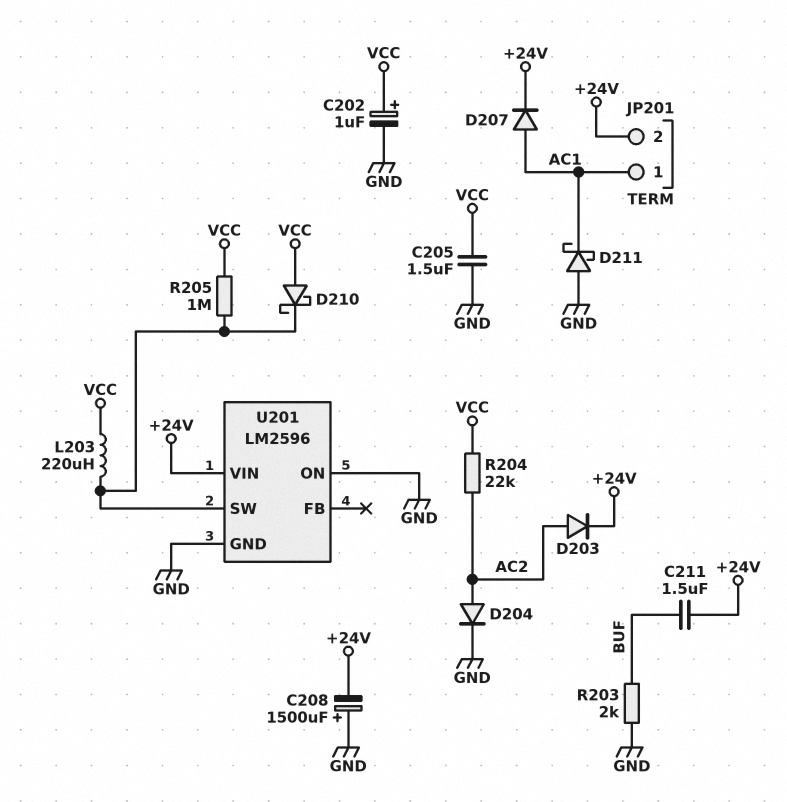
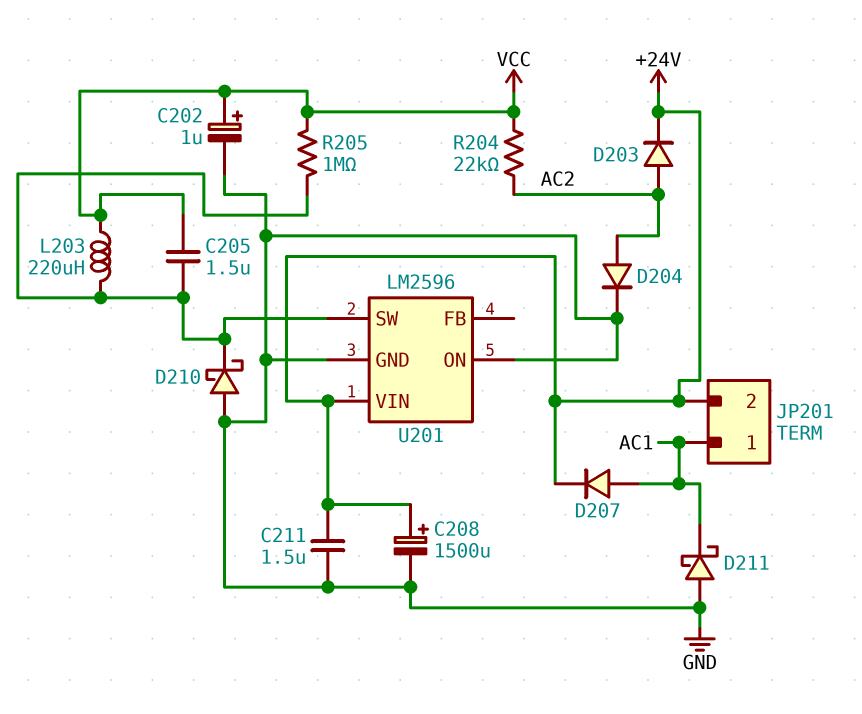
C205: 1.5uF (GND, VCC) -> 1.5uF (U201/SW, VCC)
C208: 1500uF (plus GND, minus +24V) -> 1500uF (plus +24V, minus GND)
C211: 1.5uF (+24V, BUF) -> 1.5uF (+24V, GND)
D210: schottky (A VCC, K U201/SW) -> schottky (A GND, K U201/SW)
R203: 2k (BUF, GND) -> none

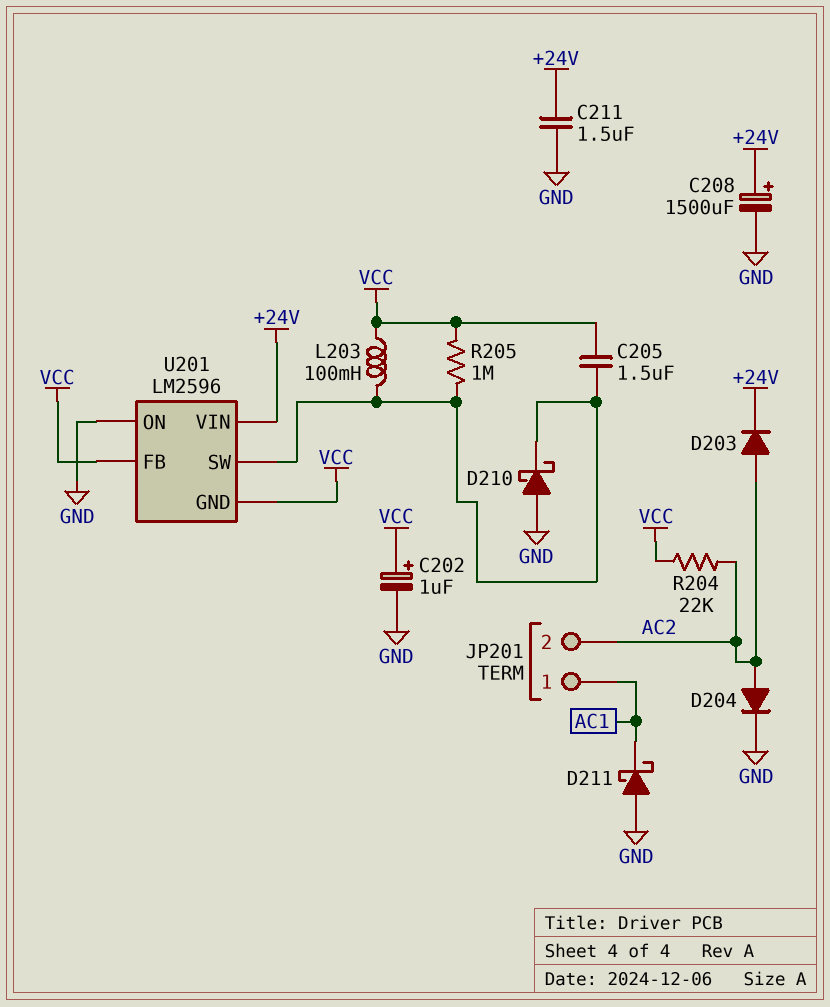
D207: diode (A AC1, K +24V) -> none
JP201 pin 2: +24V -> AC2
L203: 220uH (U201/SW, VCC) -> 100mH (U201/SW, VCC)
U201 pin FB: none -> VCC
U201 pin GND: GND -> VCC

